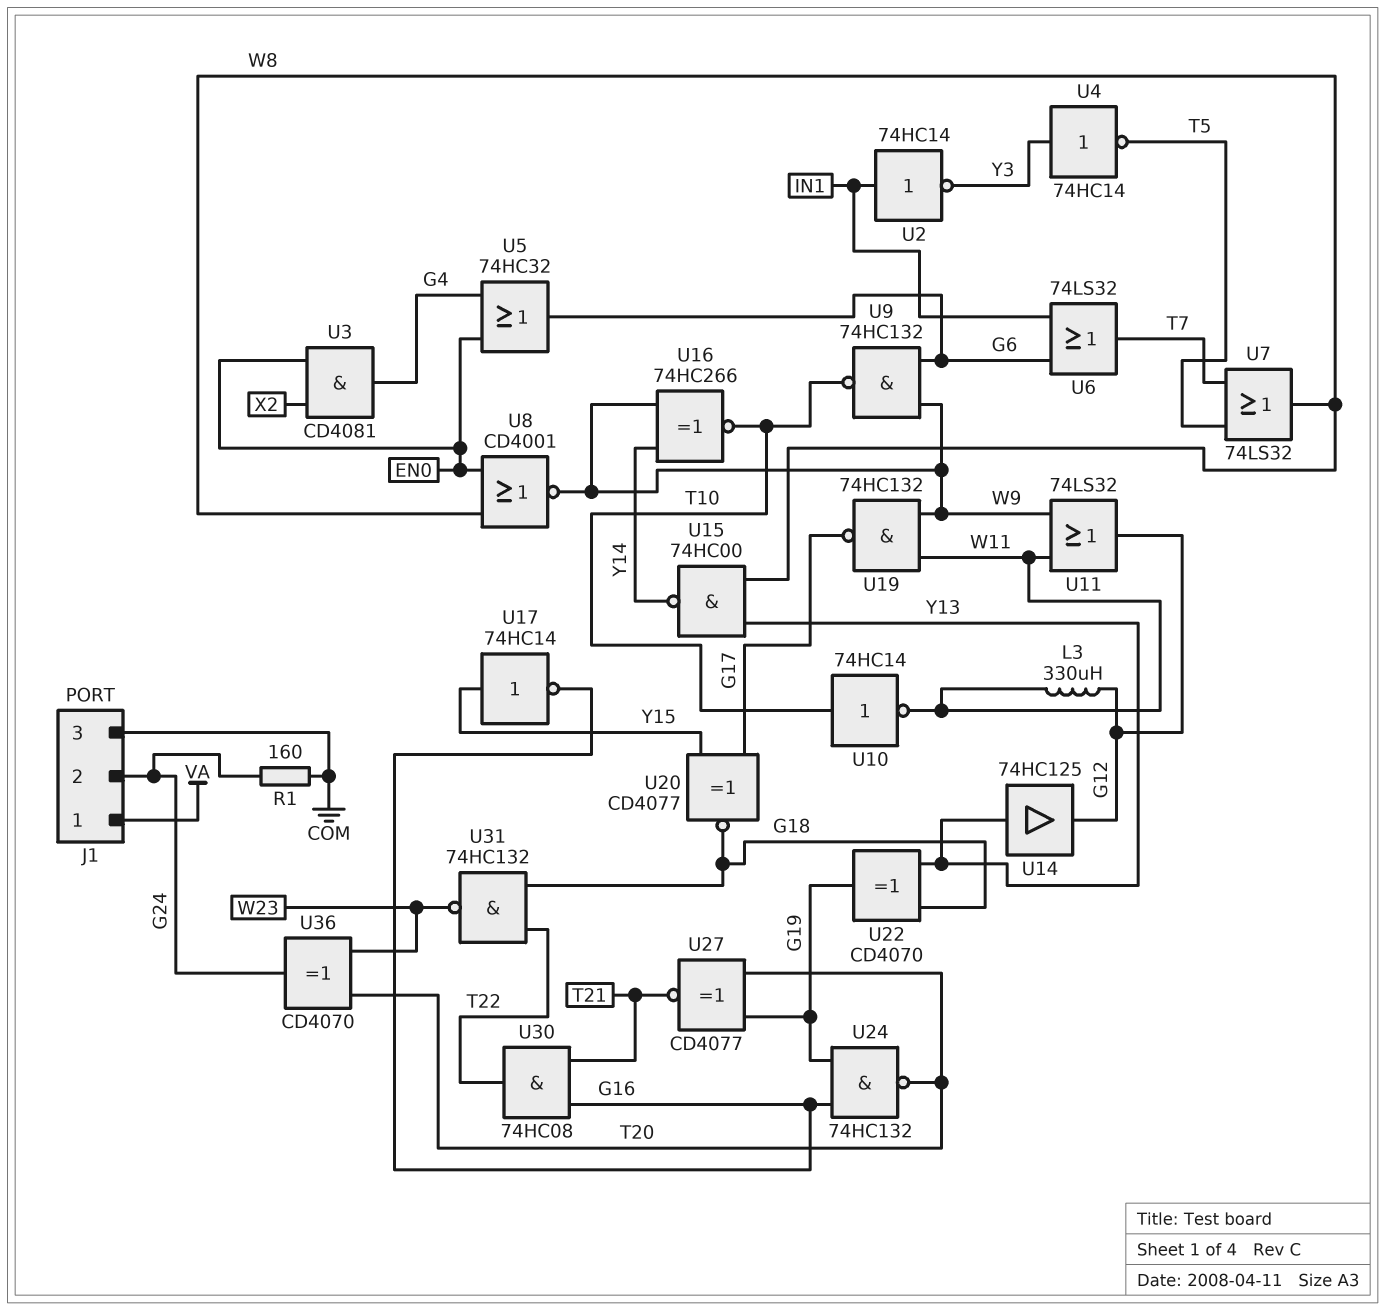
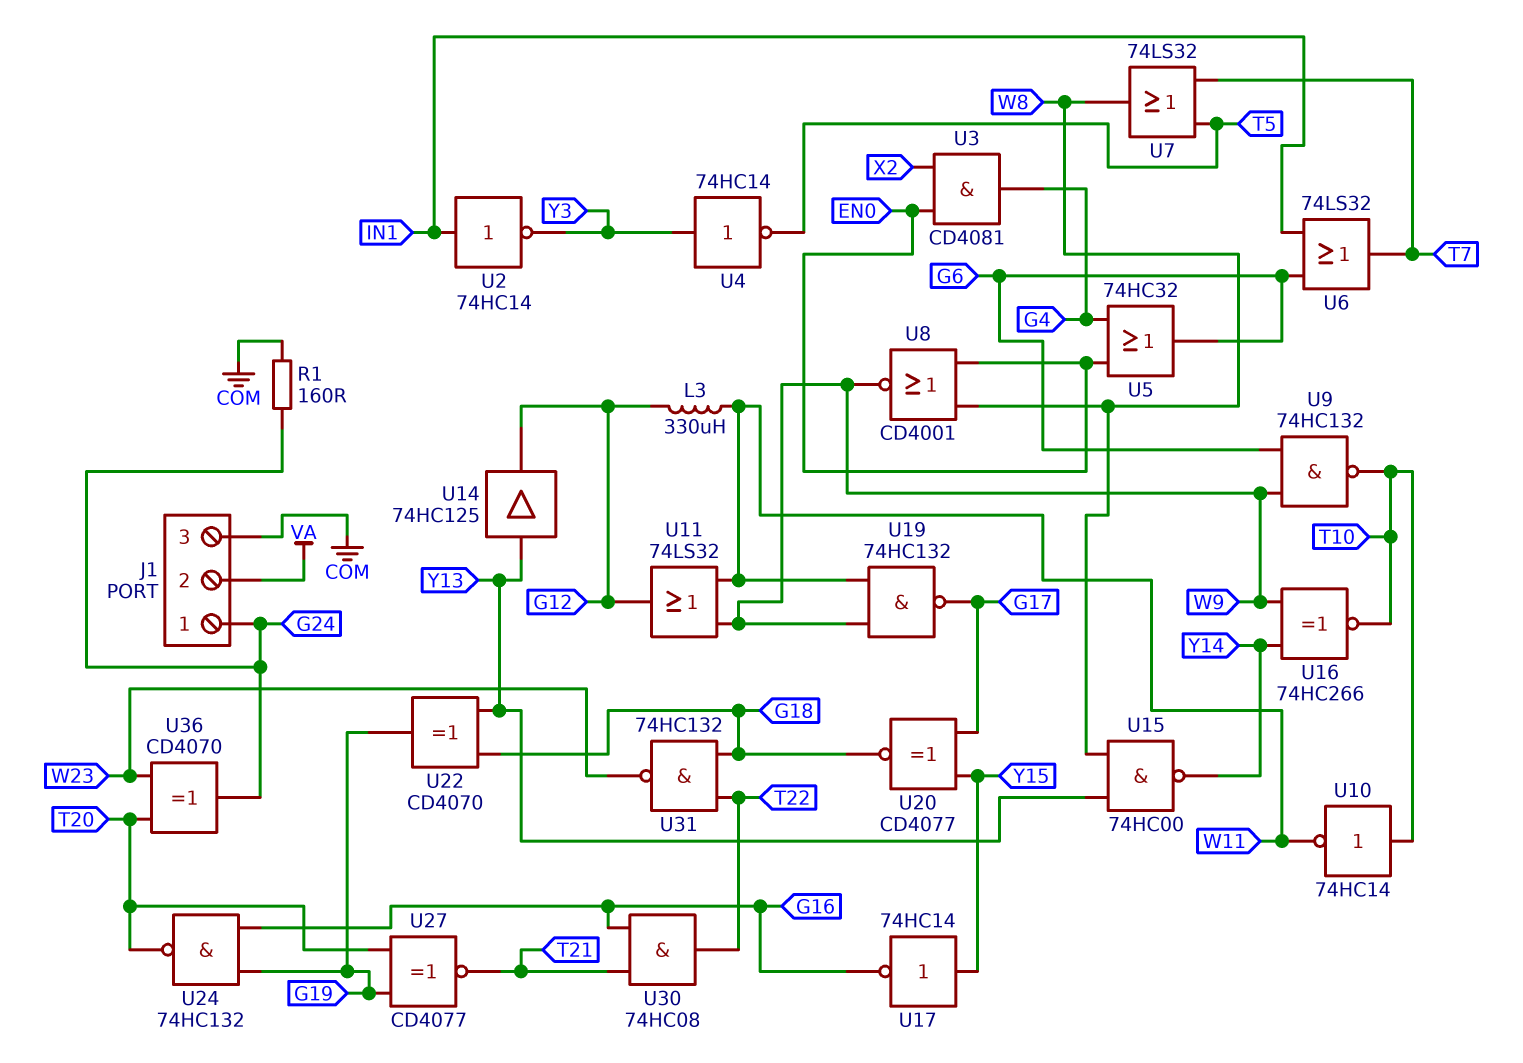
J1 pin 1: VA -> G24
J1 pin 2: G24 -> VA

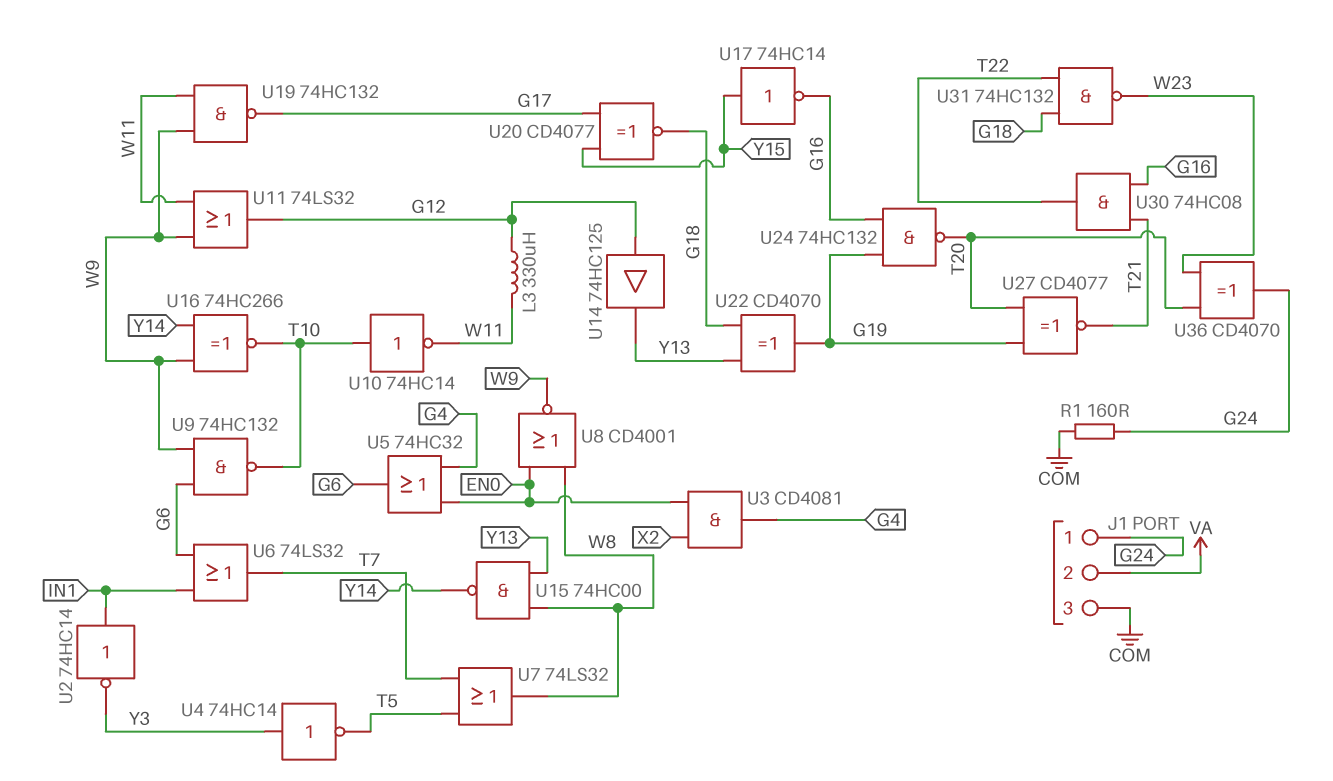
U14: buffer 74HC125 (in Y13, out G12) -> buffer 74HC125 (in G12, out Y13)

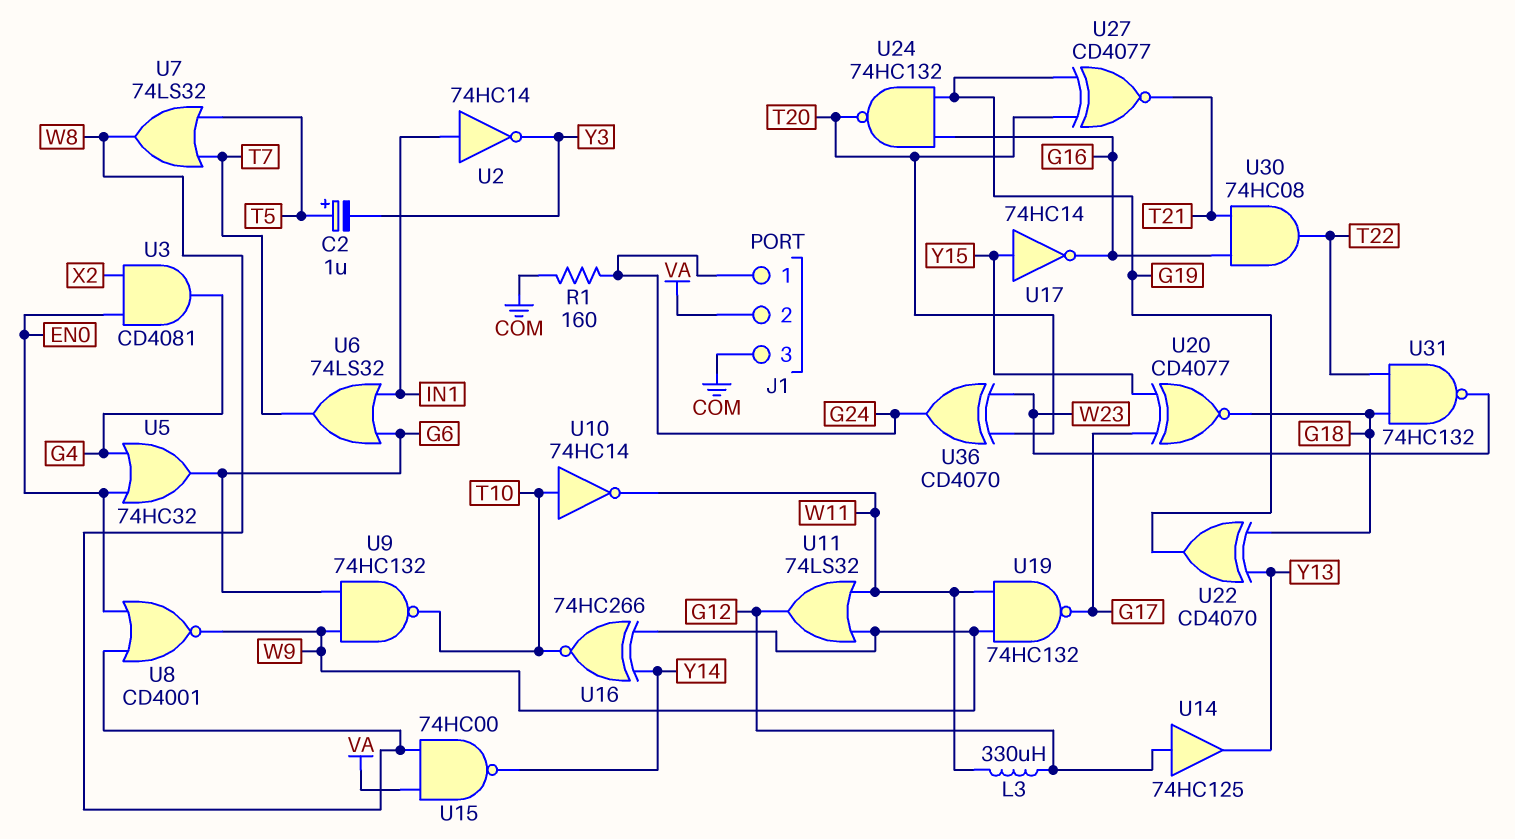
C2: none -> 1uF (plus T5, minus Y3)
U4: NOT 74HC14 (in Y3, out T5) -> none
U15: NAND 74HC00 (in W8, in Y13, out Y14) -> NAND 74HC00 (in VA, in W8, out Y14)

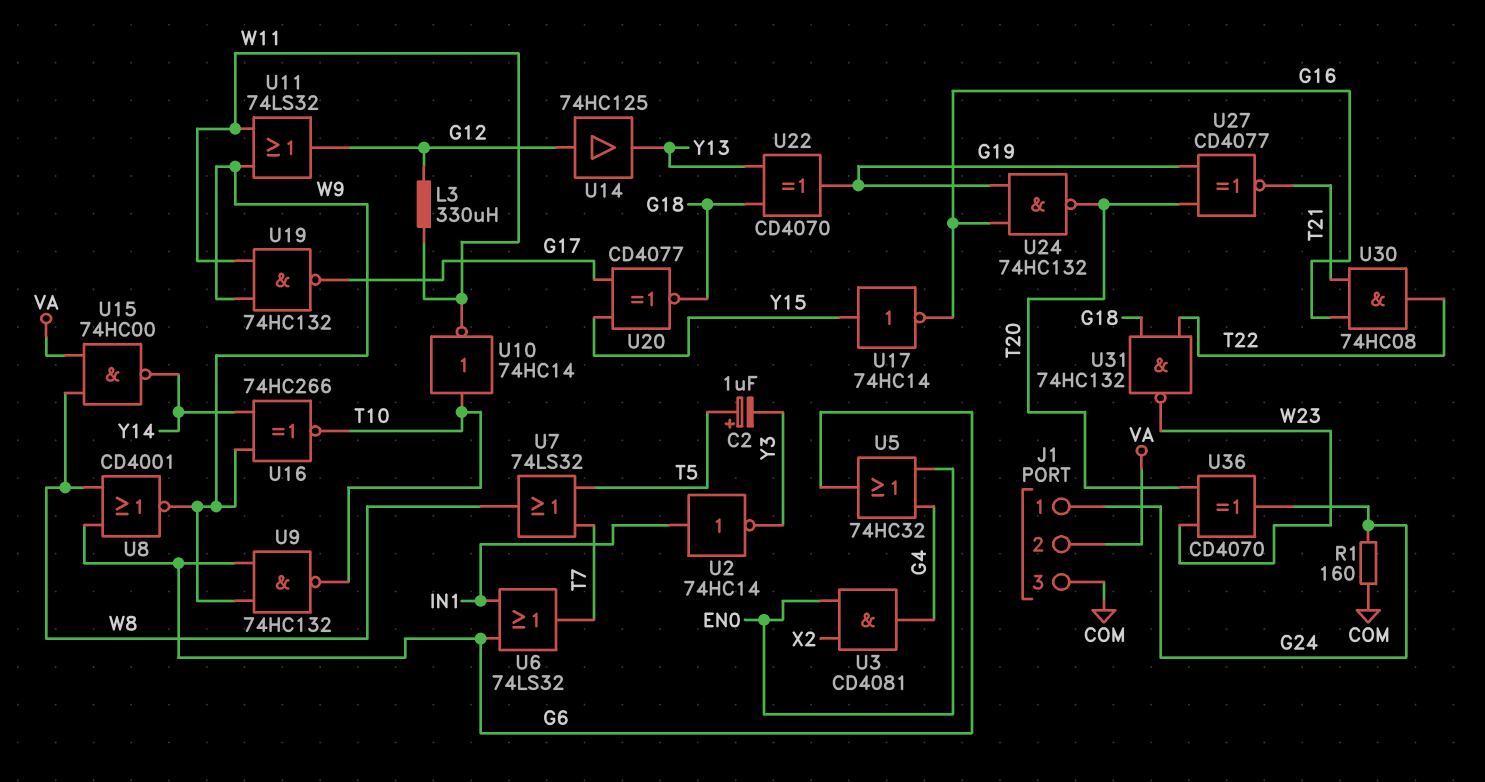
U8: NOR CD4001 (in EN0, in W8, out W9) -> NOR CD4001 (in G6, in W8, out W9)

